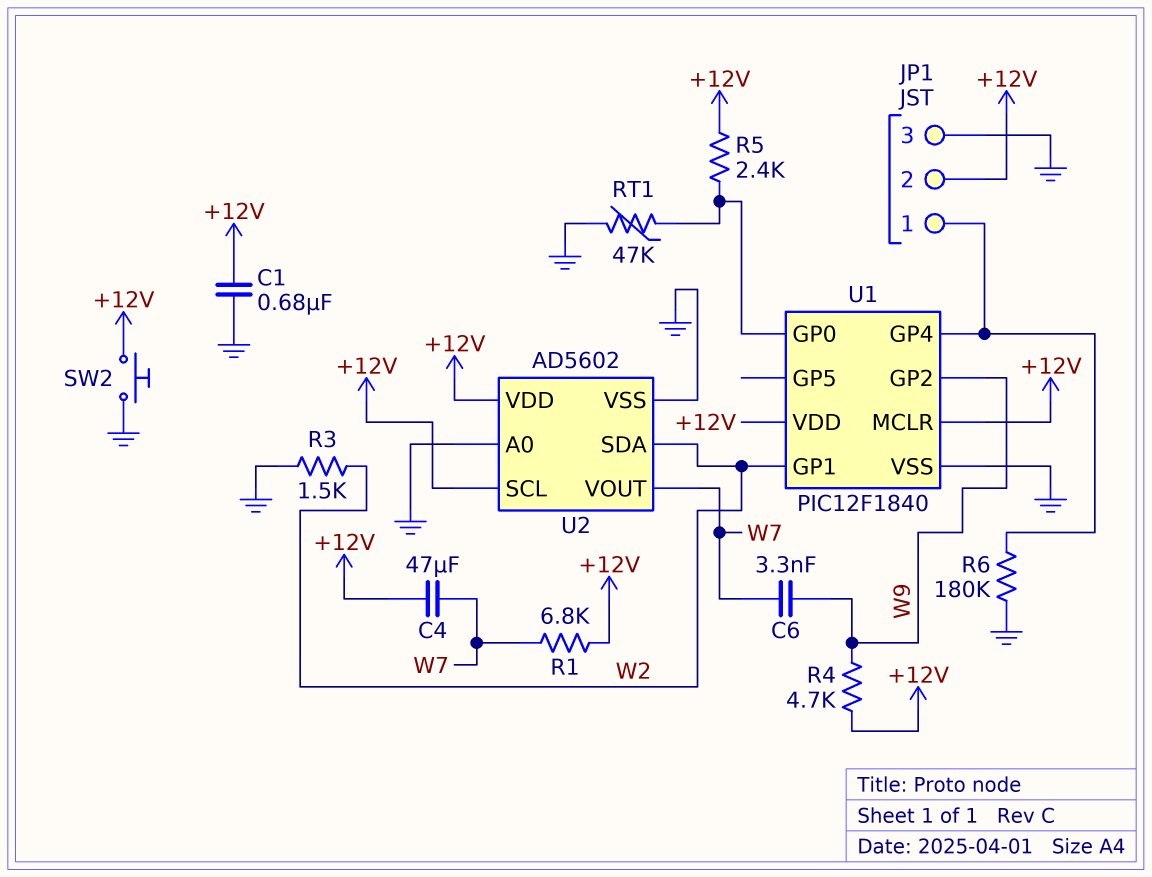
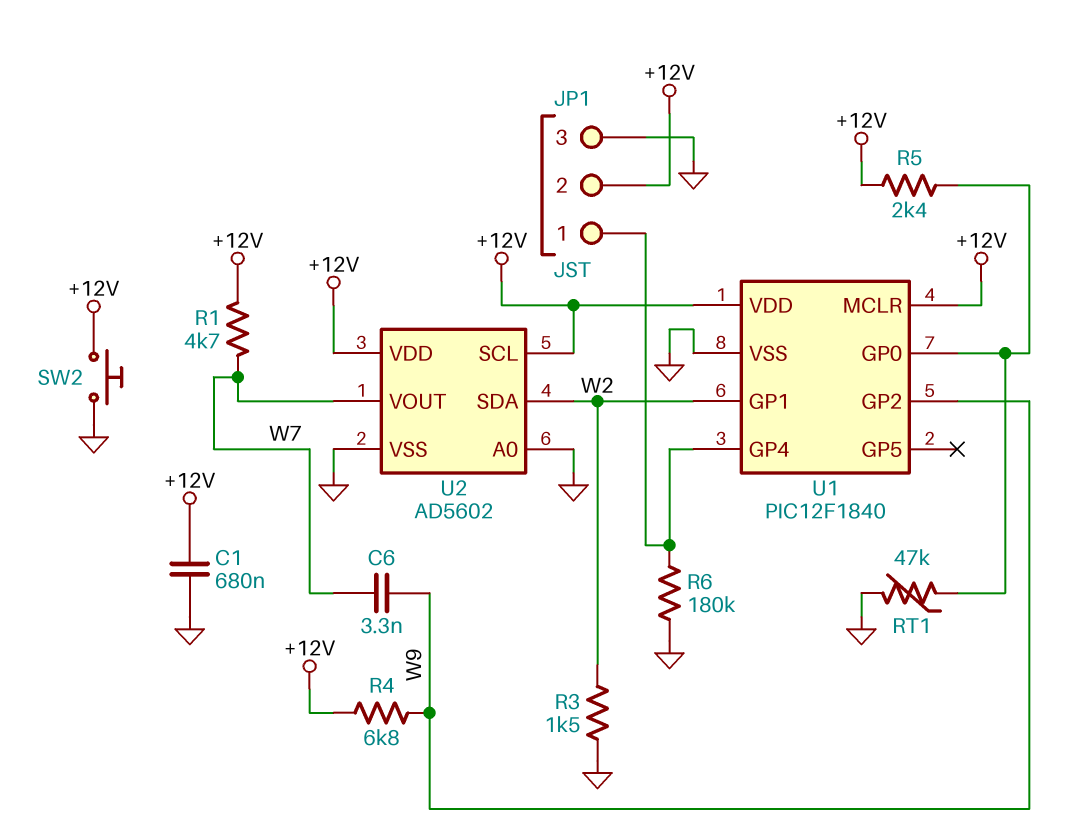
C4: 47uF (+12V, W7) -> none
R1: 6.8k (+12V, W7) -> 4.7k (+12V, W7)
R4: 4.7k (+12V, W9) -> 6.8k (+12V, W9)

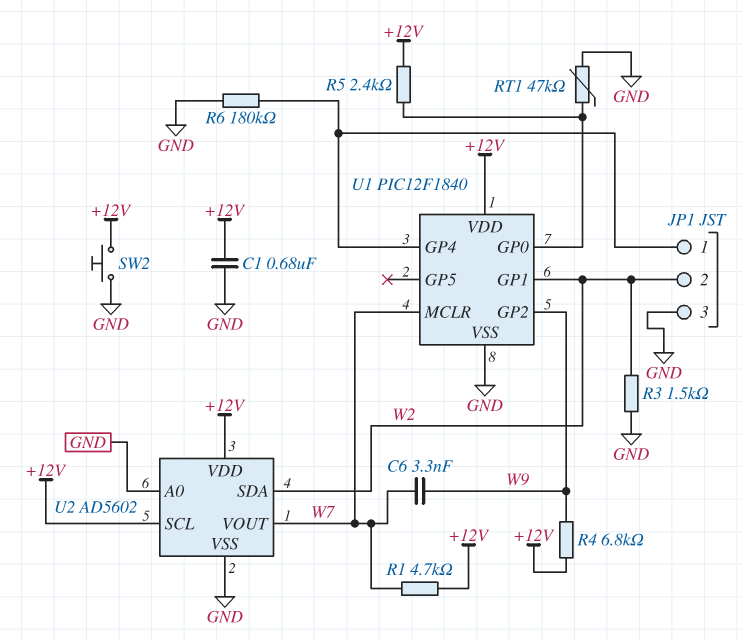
JP1 pin 2: +12V -> W2
U1 pin MCLR: +12V -> W7

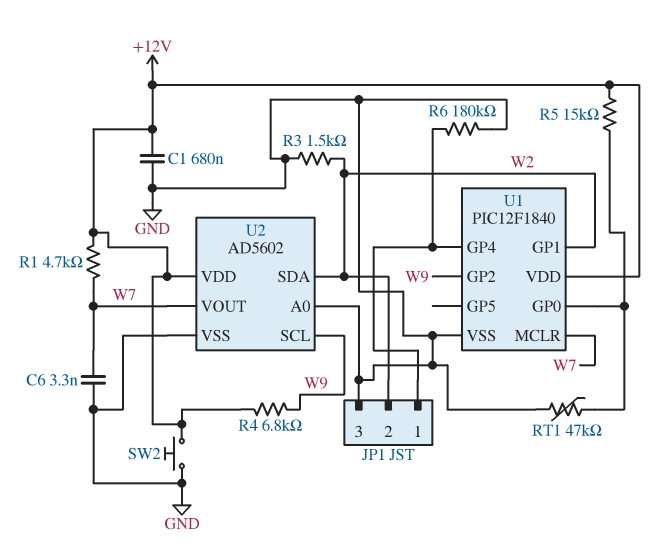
C6: 3.3nF (W7, W9) -> 3.3nF (GND, W7)
R5: 2.4k (+12V, U1/GP0) -> 15k (+12V, U1/GP0)
U2 pin SCL: +12V -> W9

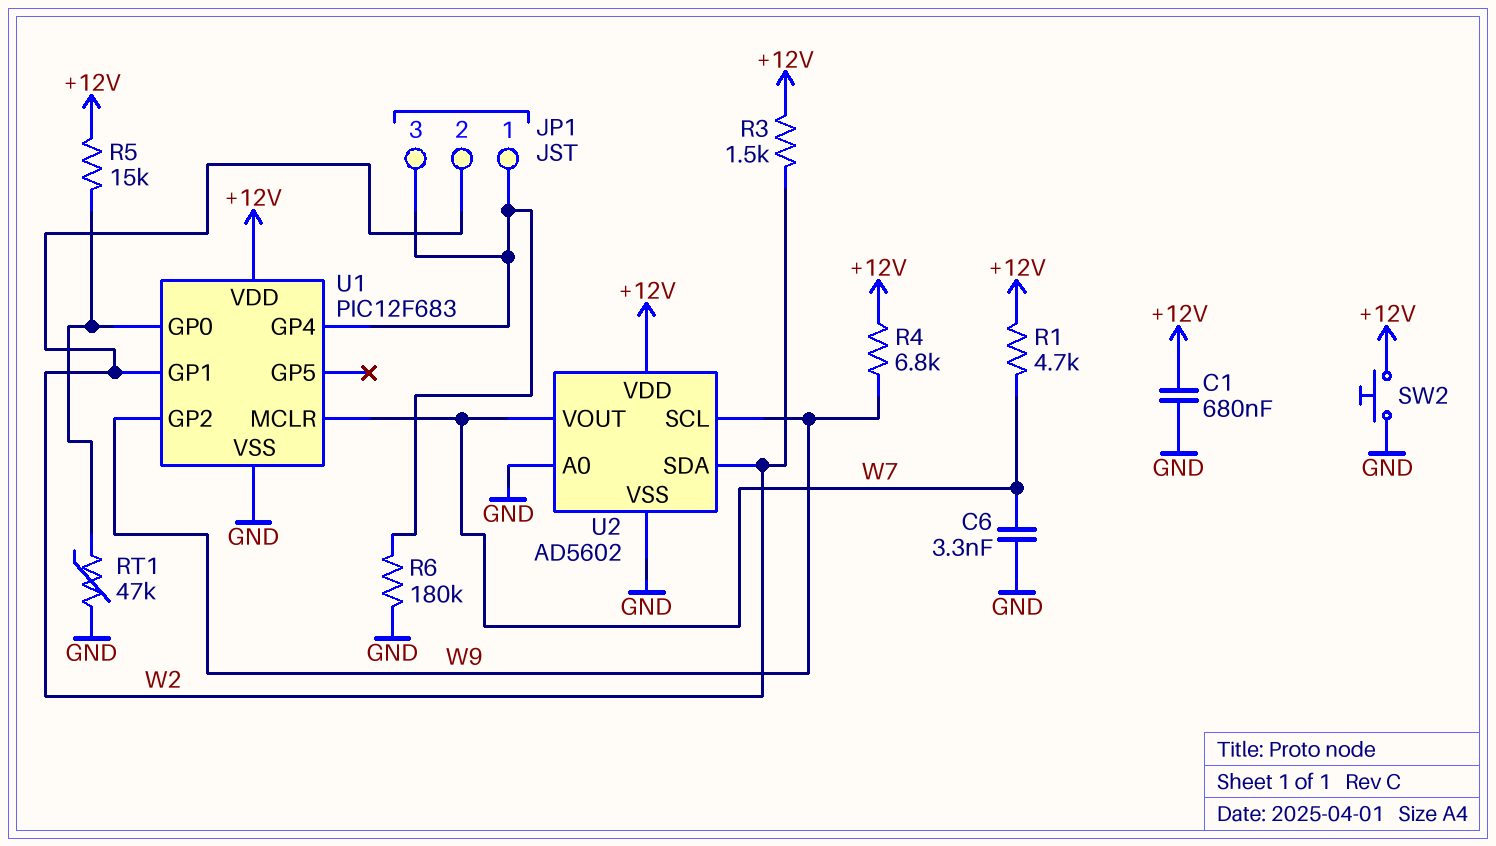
JP1 pin 3: GND -> JP1/1
R3: 1.5k (GND, W2) -> 1.5k (+12V, W2)
U1: PIC12F1840 -> PIC12F683

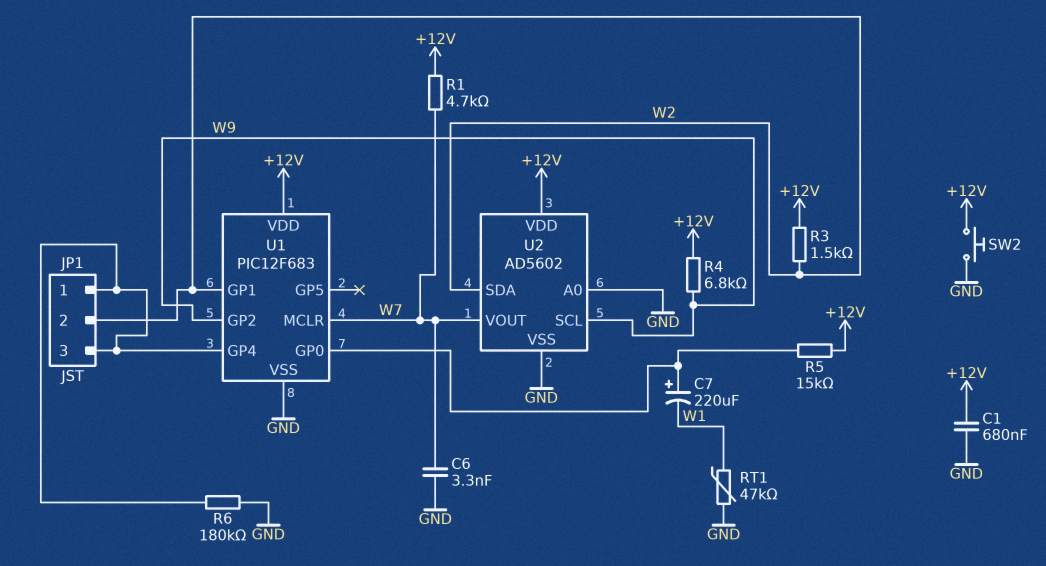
C7: none -> 220uF (plus U1/GP0, minus W1)
RT1: 47k (GND, U1/GP0) -> 47k (GND, W1)

